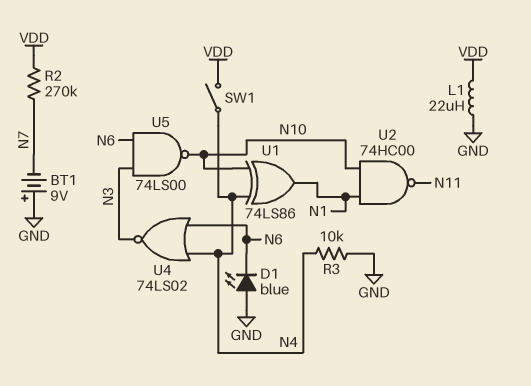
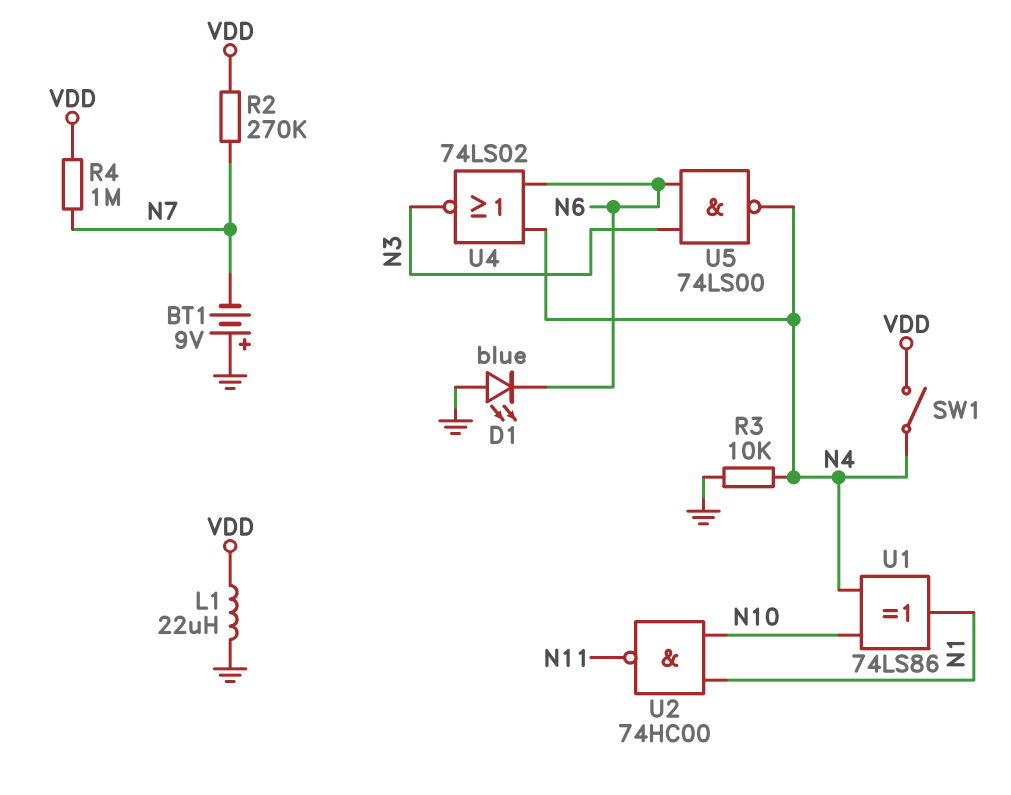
R4: none -> 1M (N7, VDD)
U5: NAND 74LS00 (in N3, in N6, out N10) -> NAND 74LS00 (in N3, in N6, out N4)

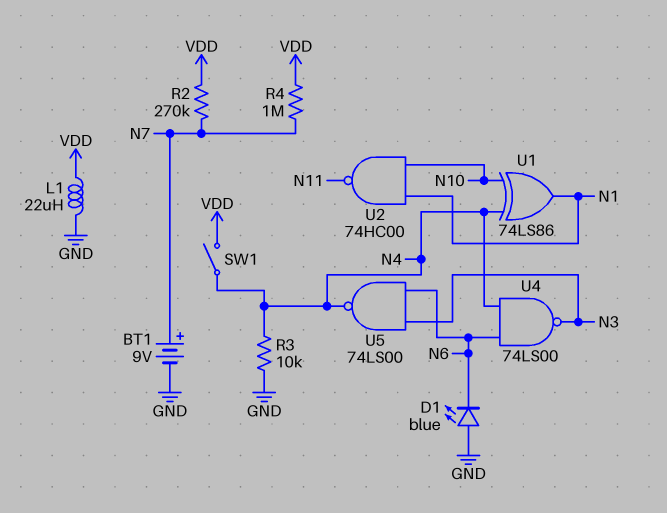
BT1: 9V (plus GND, minus N7) -> 9V (plus N7, minus GND)
U4: NOR 74LS02 (in N4, in N6, out N3) -> NAND 74LS00 (in N4, in N6, out N3)

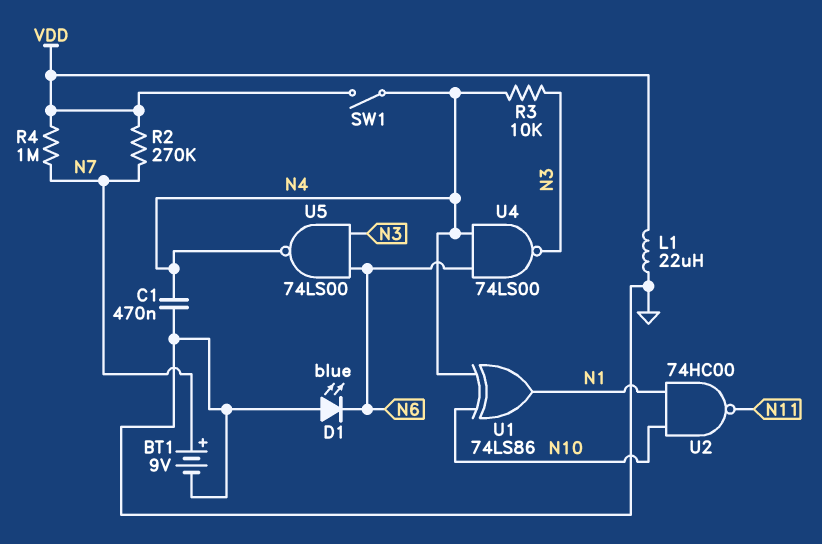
C1: none -> 470nF (GND, N4)
R3: 10k (GND, N4) -> 10k (N3, N4)

